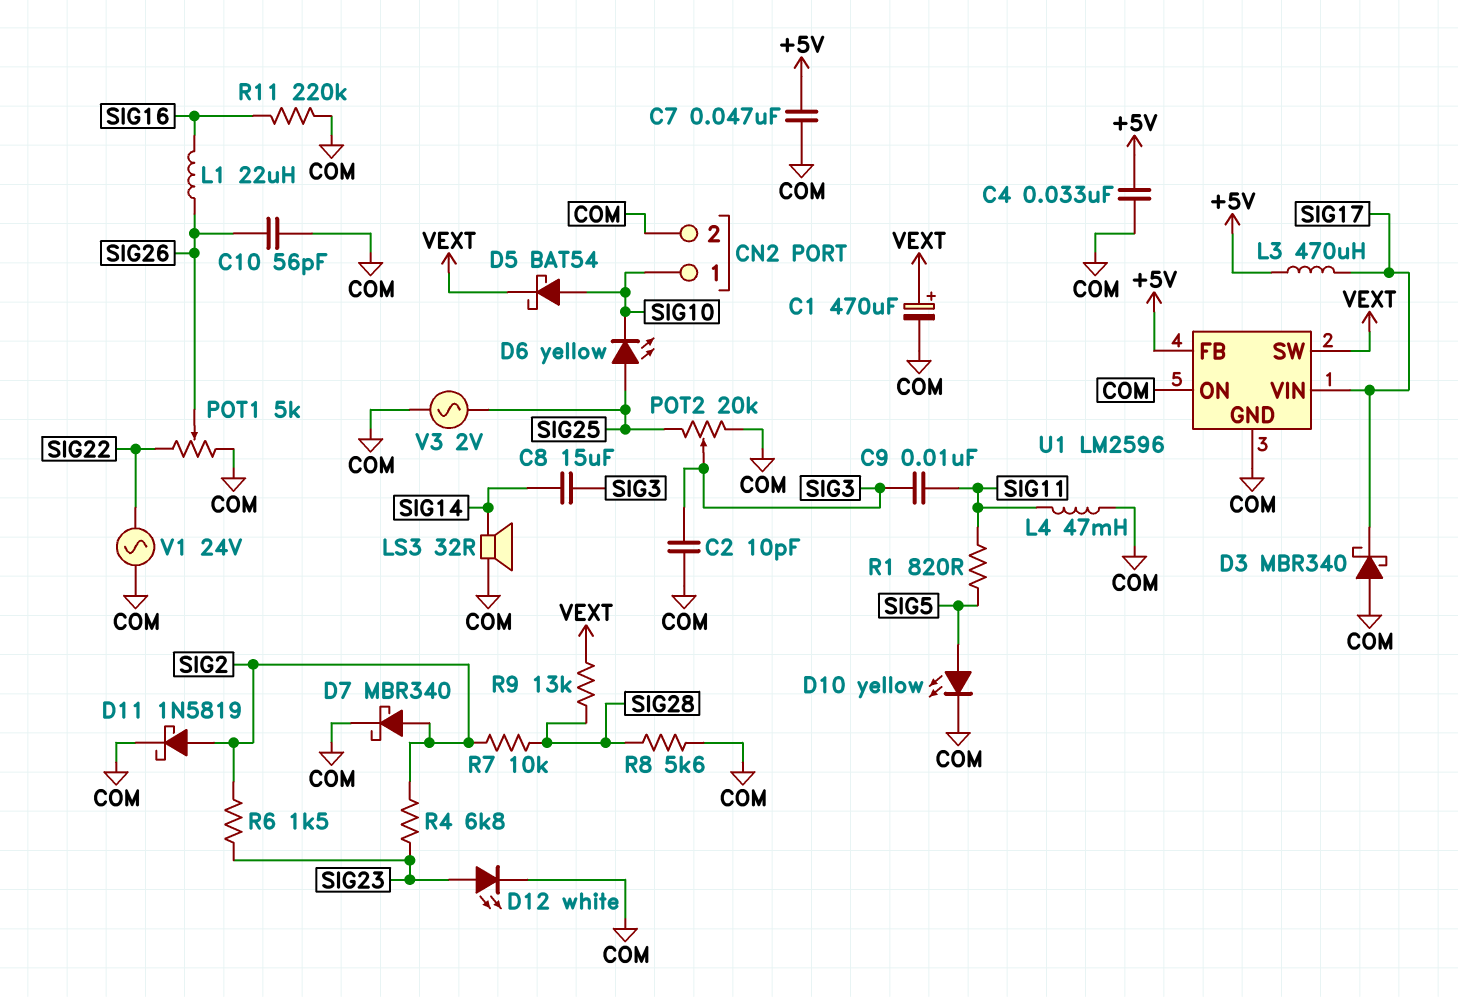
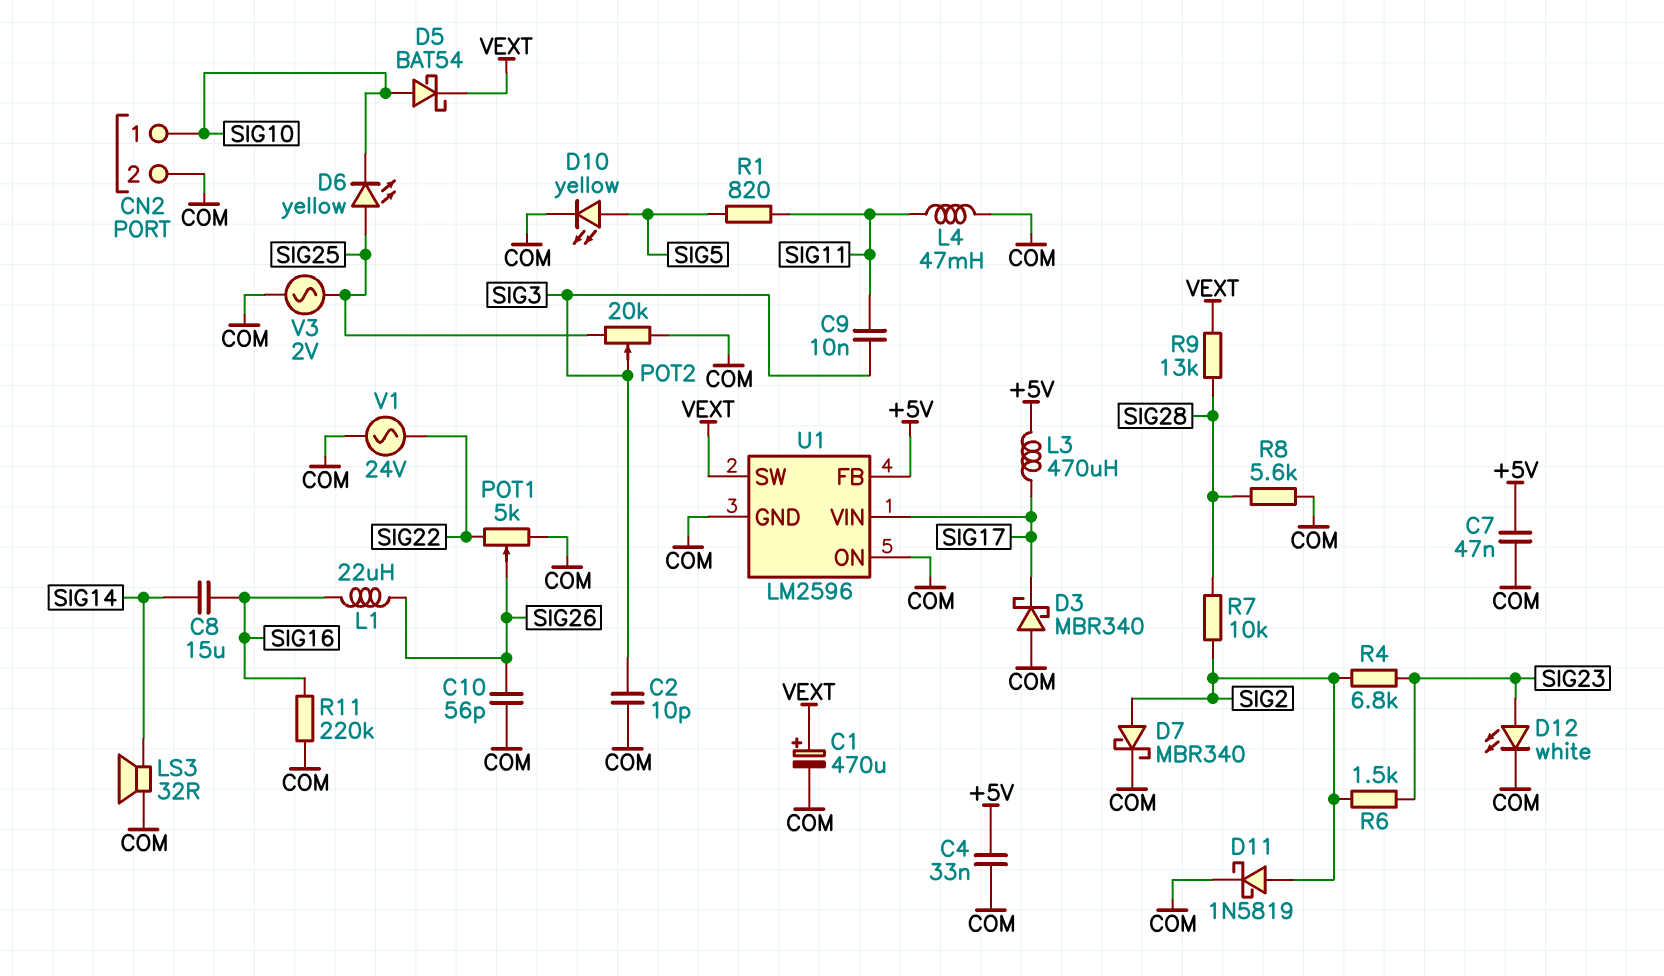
C8: 15uF (SIG3, SIG14) -> 15uF (SIG14, SIG16)

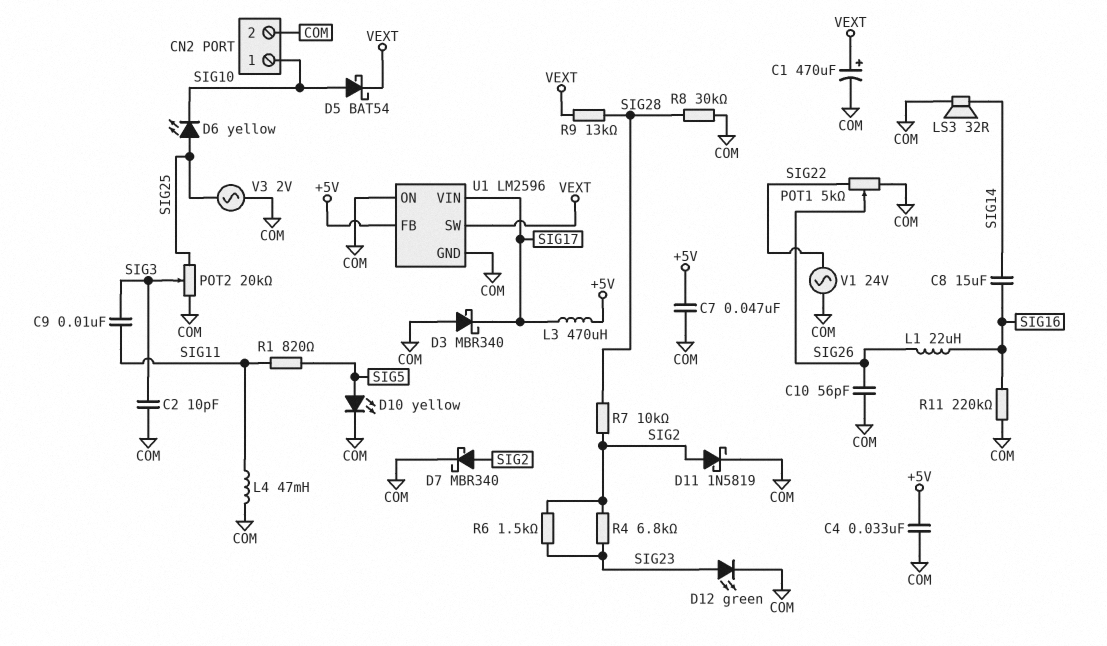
D12: LED white (A SIG23, K COM) -> LED green (A SIG23, K COM)
R8: 5.6k (COM, SIG28) -> 30k (COM, SIG28)

